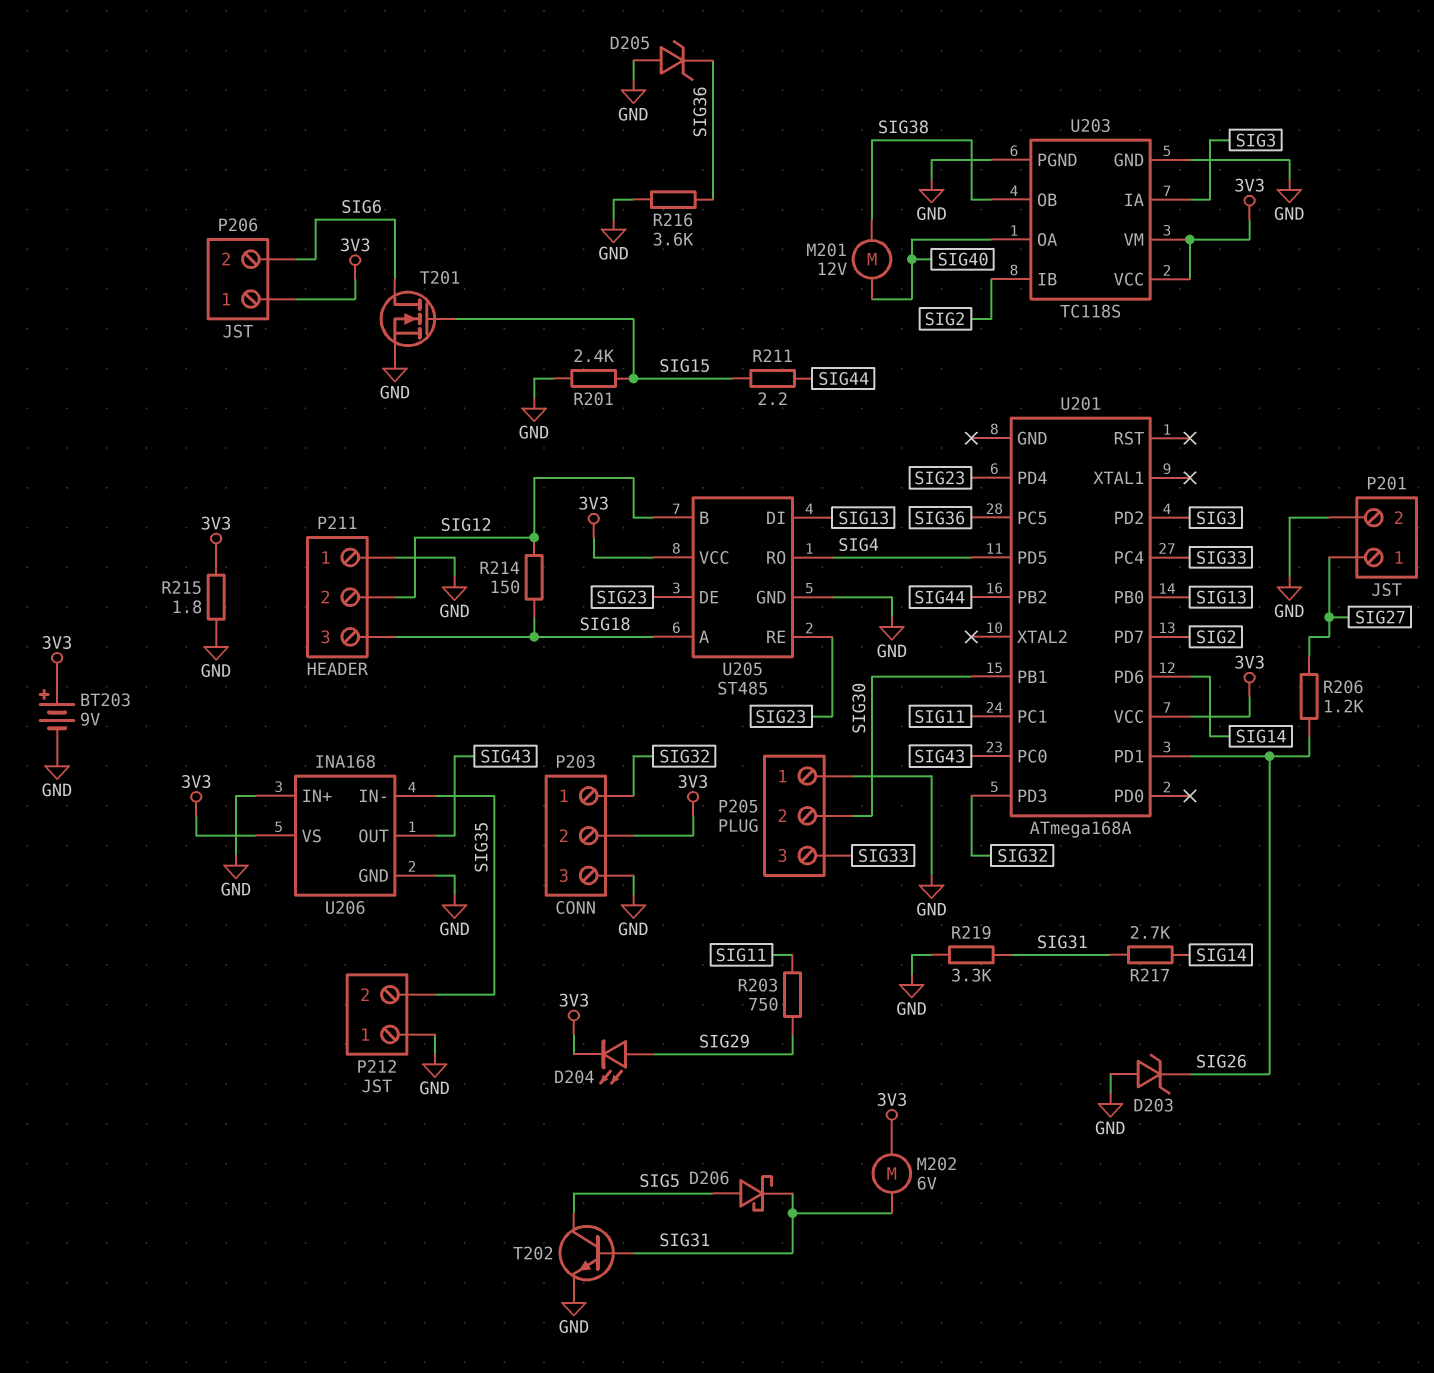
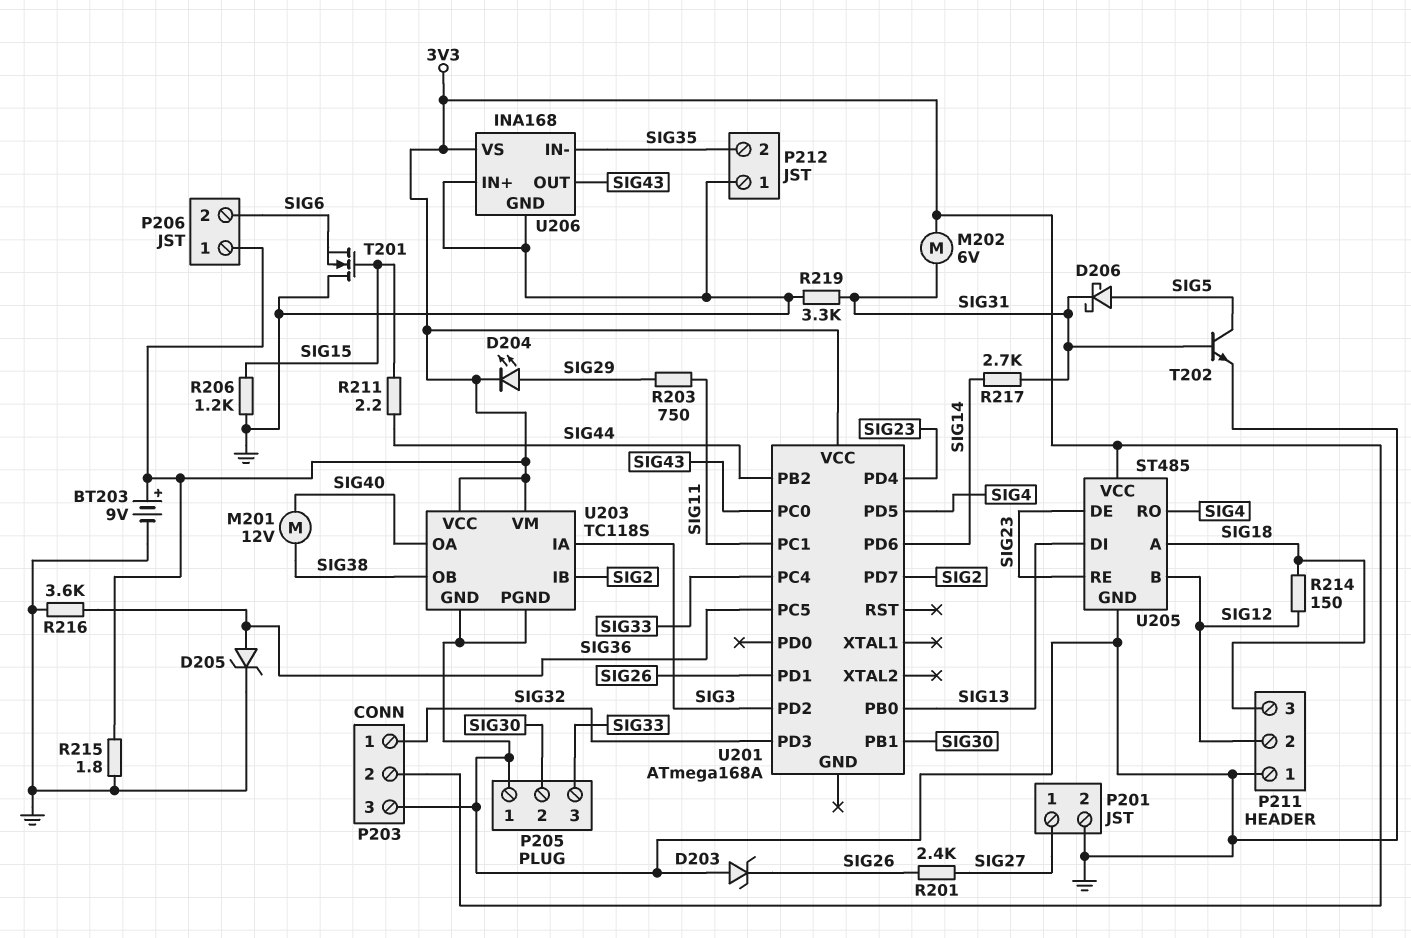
D205: zener (A GND, K SIG36) -> zener (A SIG36, K GND)
R201: 2.4k (GND, SIG15) -> 2.4k (SIG26, SIG27)
R206: 1.2k (SIG26, SIG27) -> 1.2k (GND, SIG15)
T201: NMOS (G SIG15, D SIG6, S GND) -> NMOS (G SIG15, D GND, S SIG6)

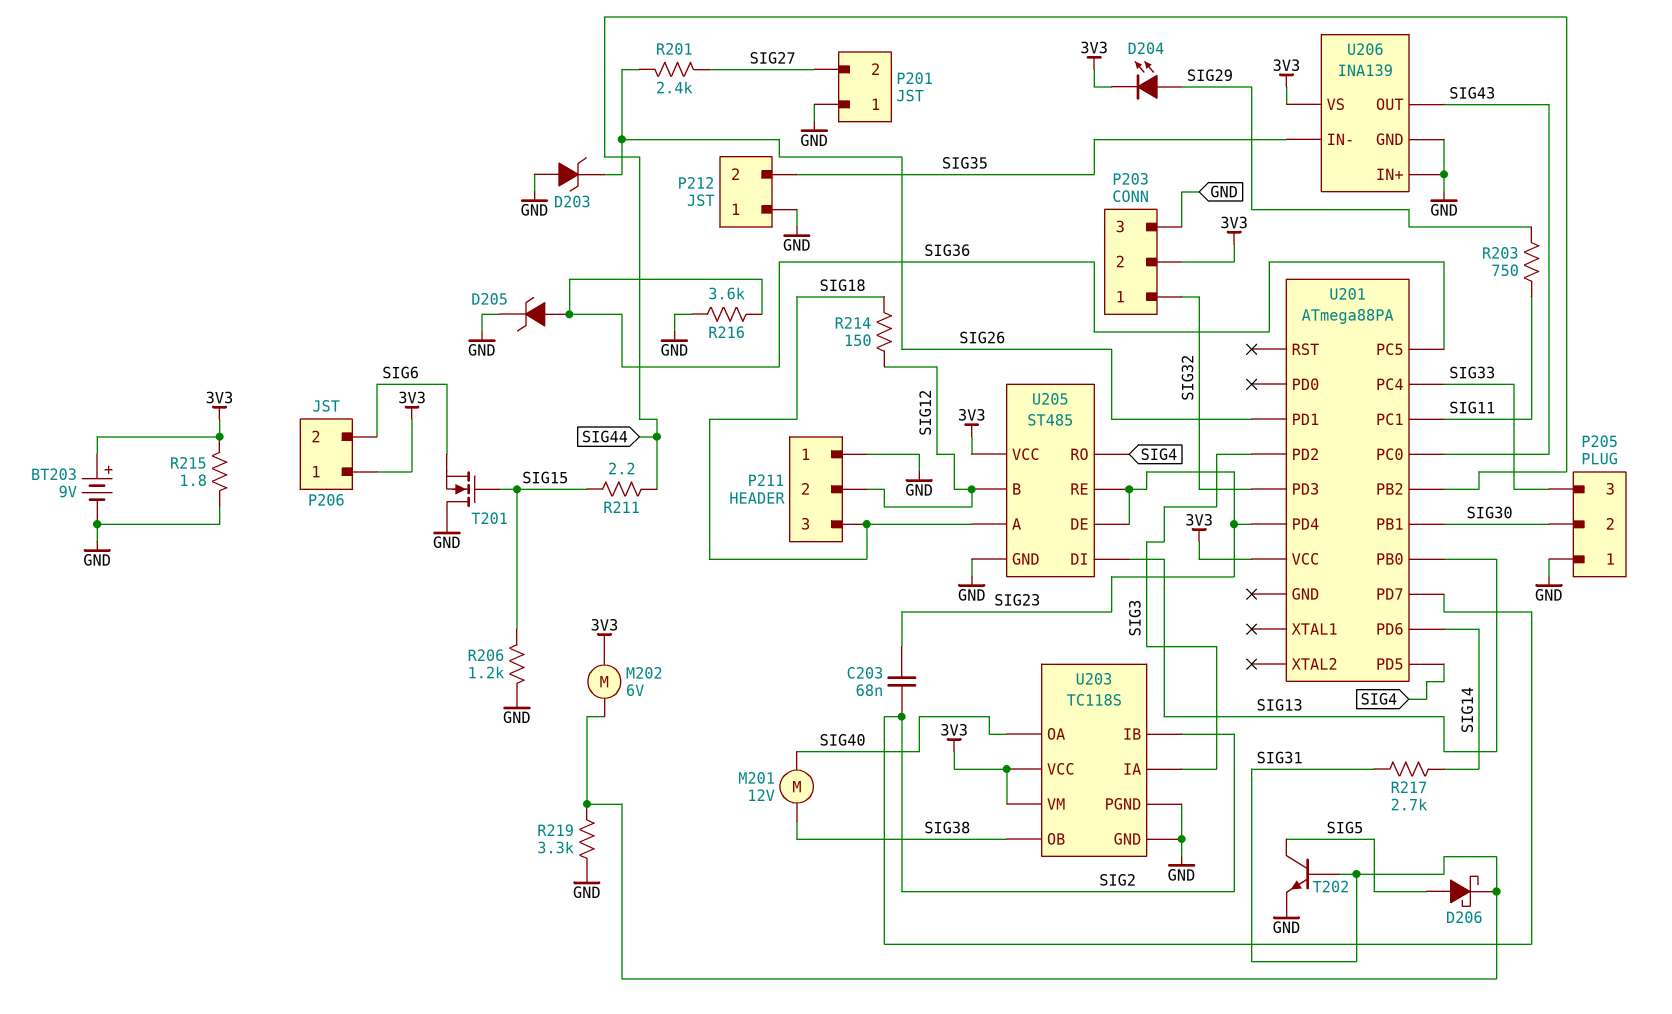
C203: none -> 68nF (SIG2, SIG23)
P201 pin 1: SIG27 -> GND
P201 pin 2: GND -> SIG27
U201: ATmega168A -> ATmega88PA
U206: INA168 -> INA139

